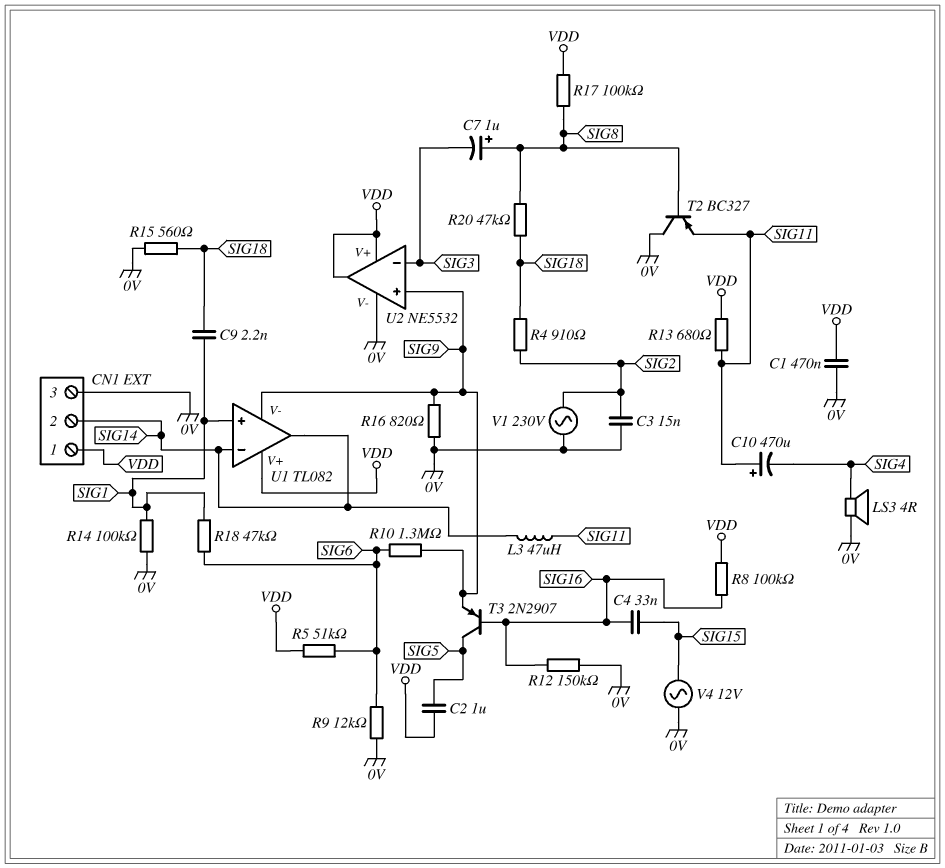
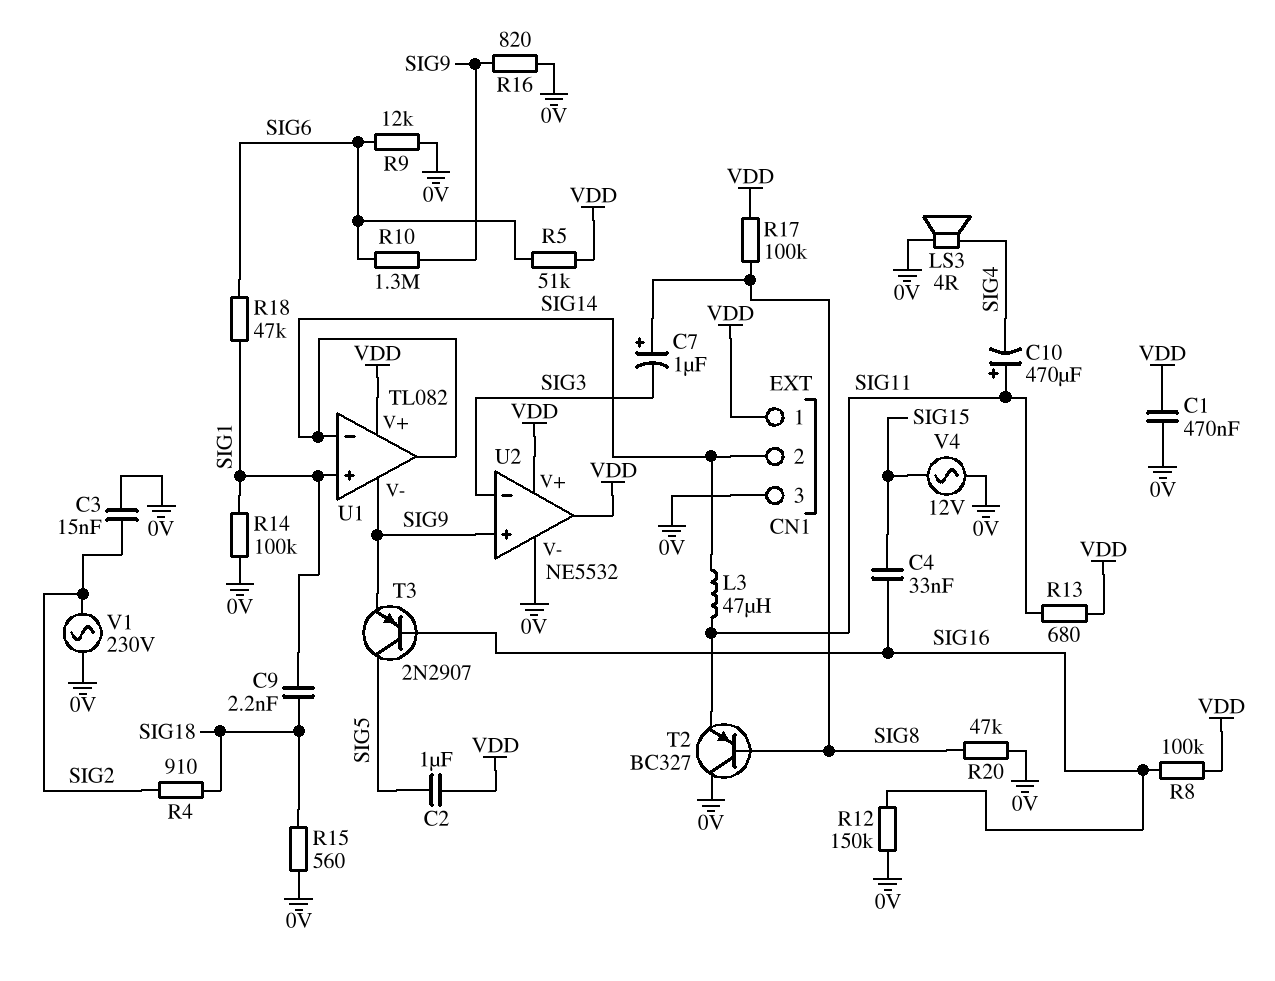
R20: 47k (SIG8, SIG18) -> 47k (0V, SIG8)

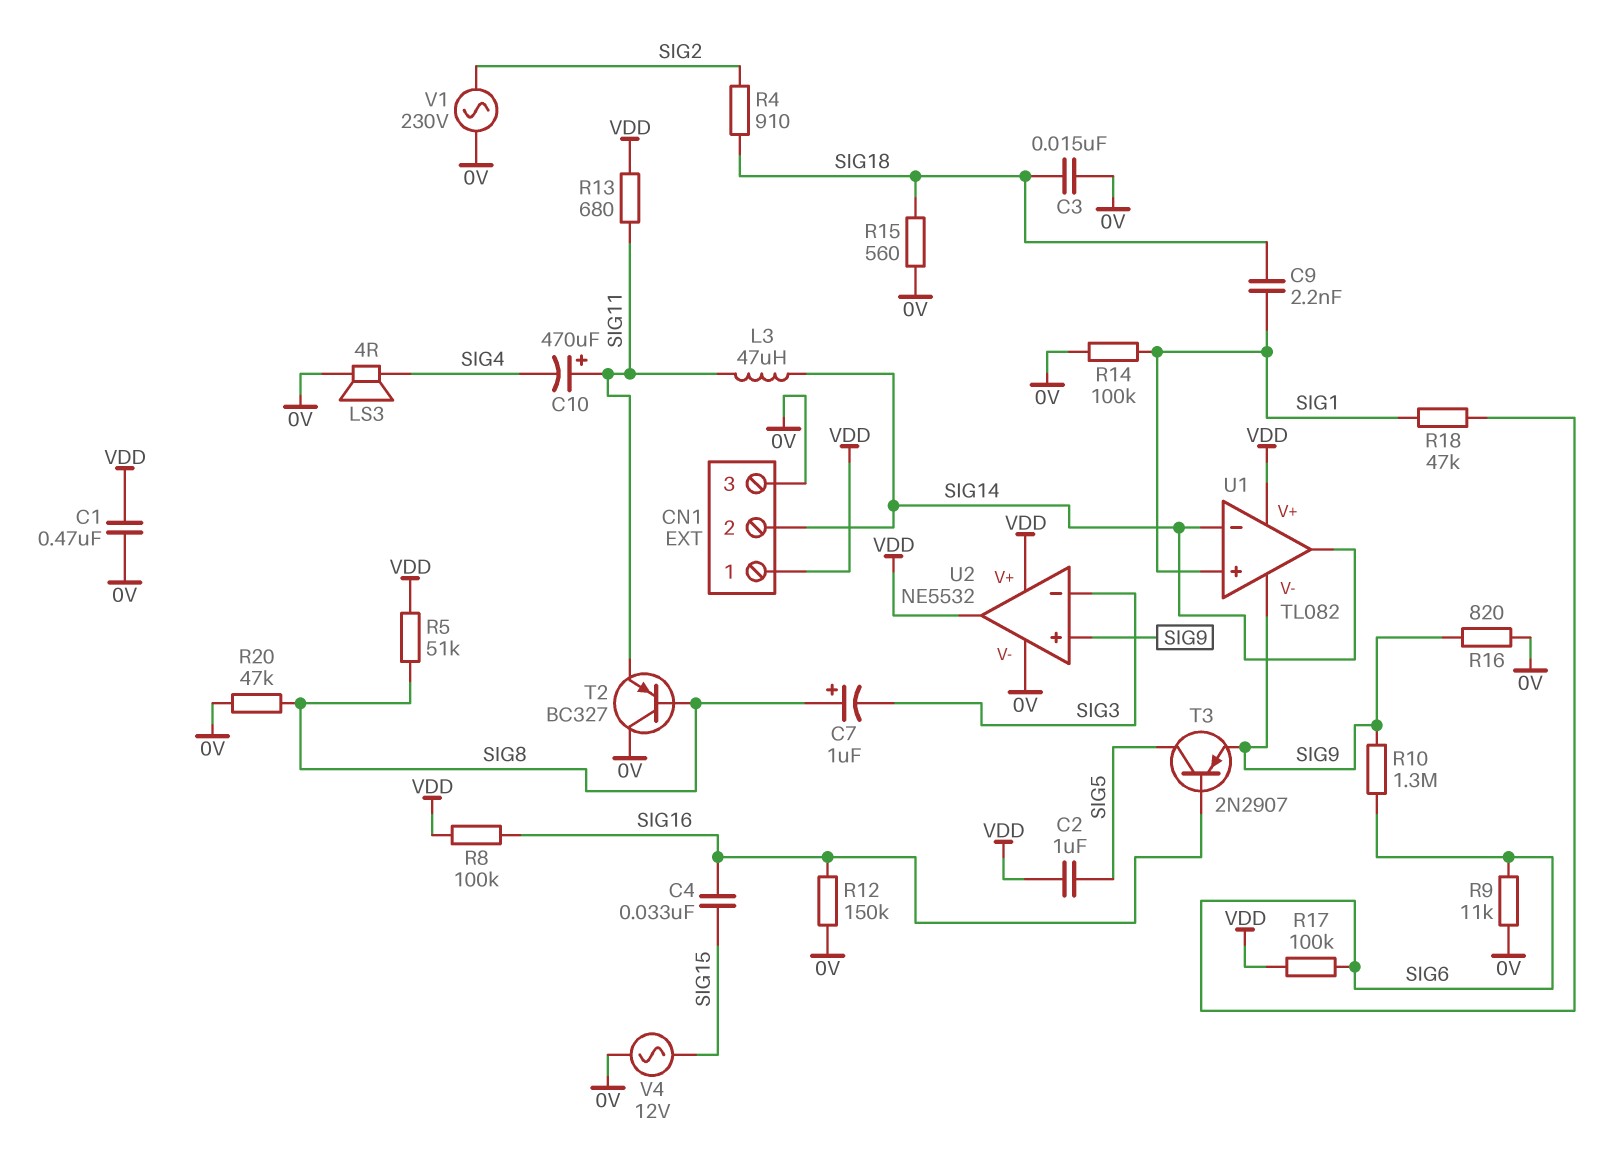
C3: 15nF (0V, SIG2) -> 15nF (0V, SIG18)
R5: 51k (SIG6, VDD) -> 51k (SIG8, VDD)
R9: 12k (0V, SIG6) -> 11k (0V, SIG6)
R17: 100k (SIG8, VDD) -> 100k (SIG6, VDD)

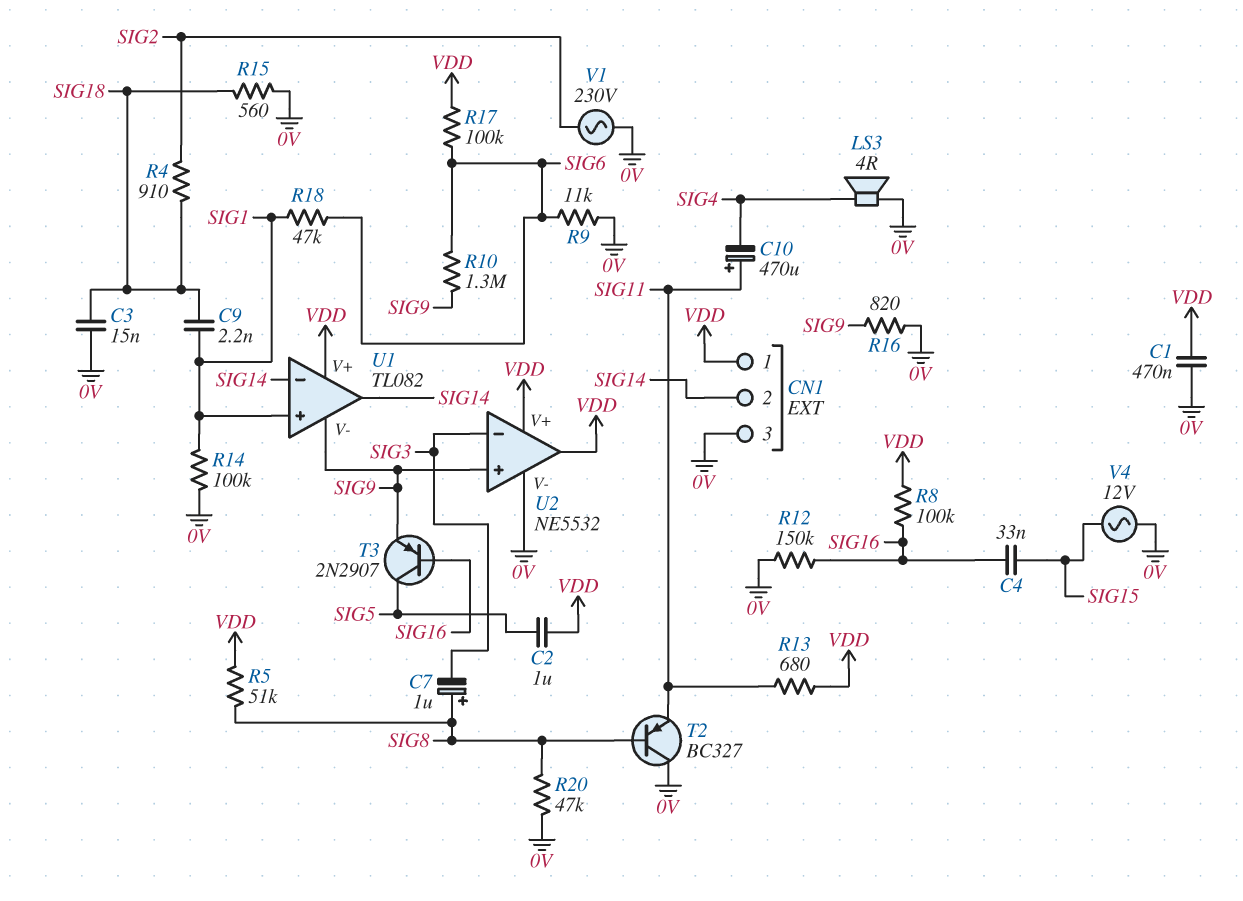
L3: 47uH (SIG11, SIG14) -> none

